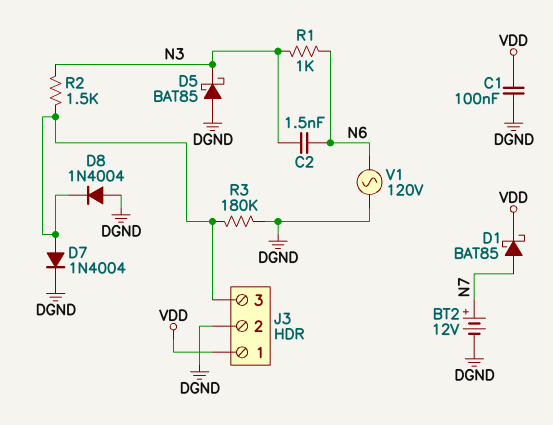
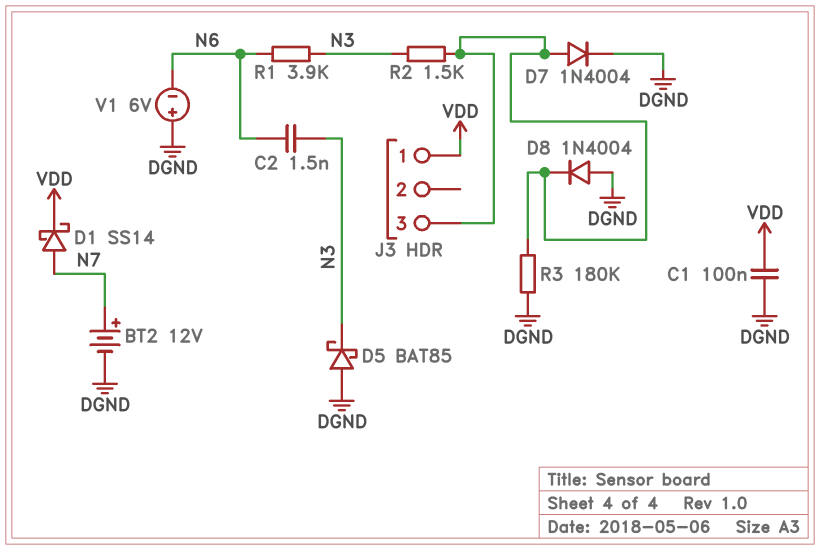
D1: schottky BAT85 (A N7, K VDD) -> schottky SS14 (A N7, K VDD)
J3 pin 2: DGND -> none
R1: 1k (N3, N6) -> 3.9k (N3, N6)
V1: AC 120V (DGND, N6) -> 6V (plus DGND, minus N6)

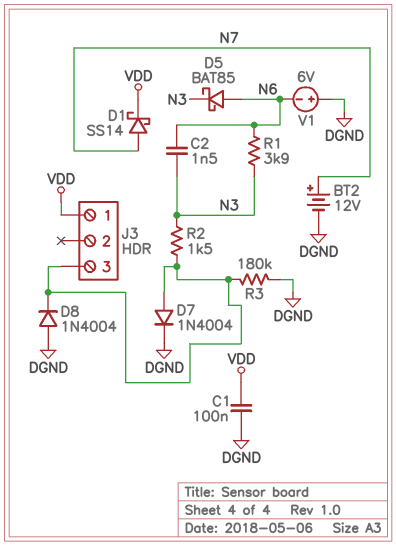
D5: schottky BAT85 (A DGND, K N3) -> schottky BAT85 (A N6, K N3)

